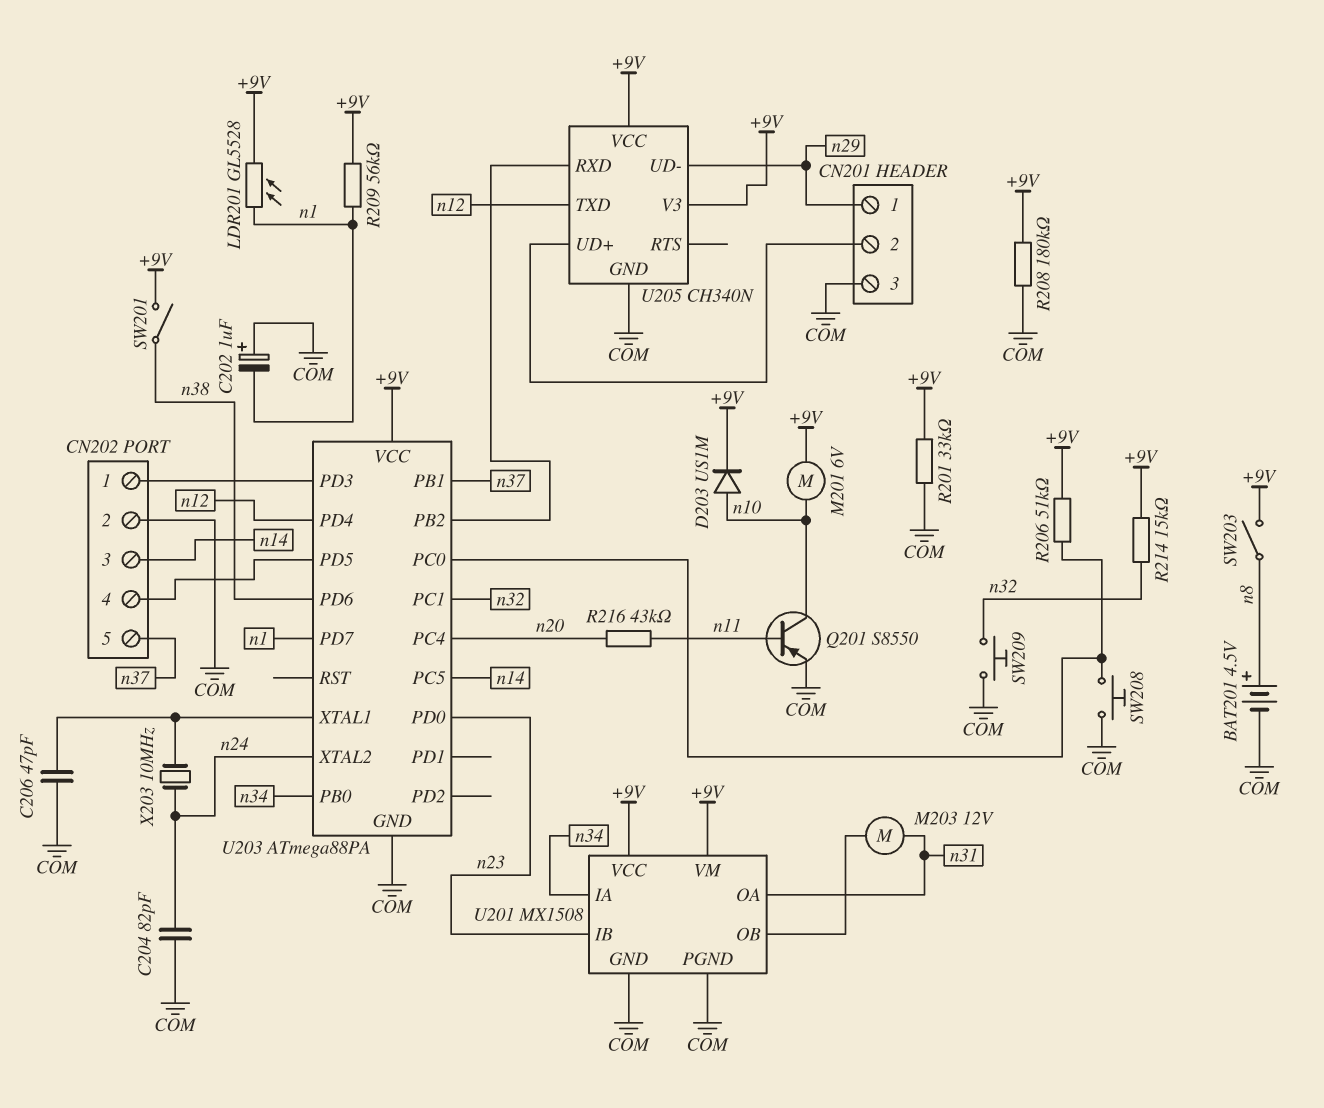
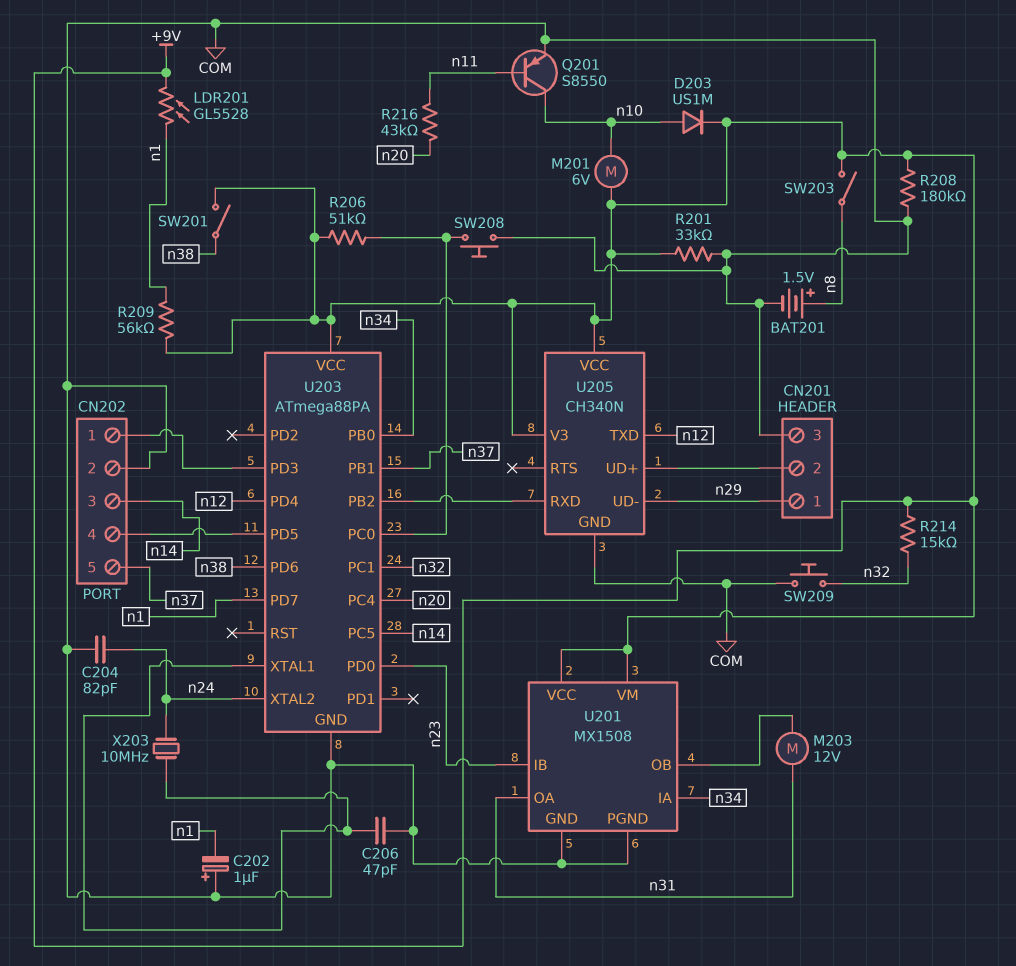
BAT201: 4.5V (plus n8, minus COM) -> 1.5V (plus n8, minus COM)

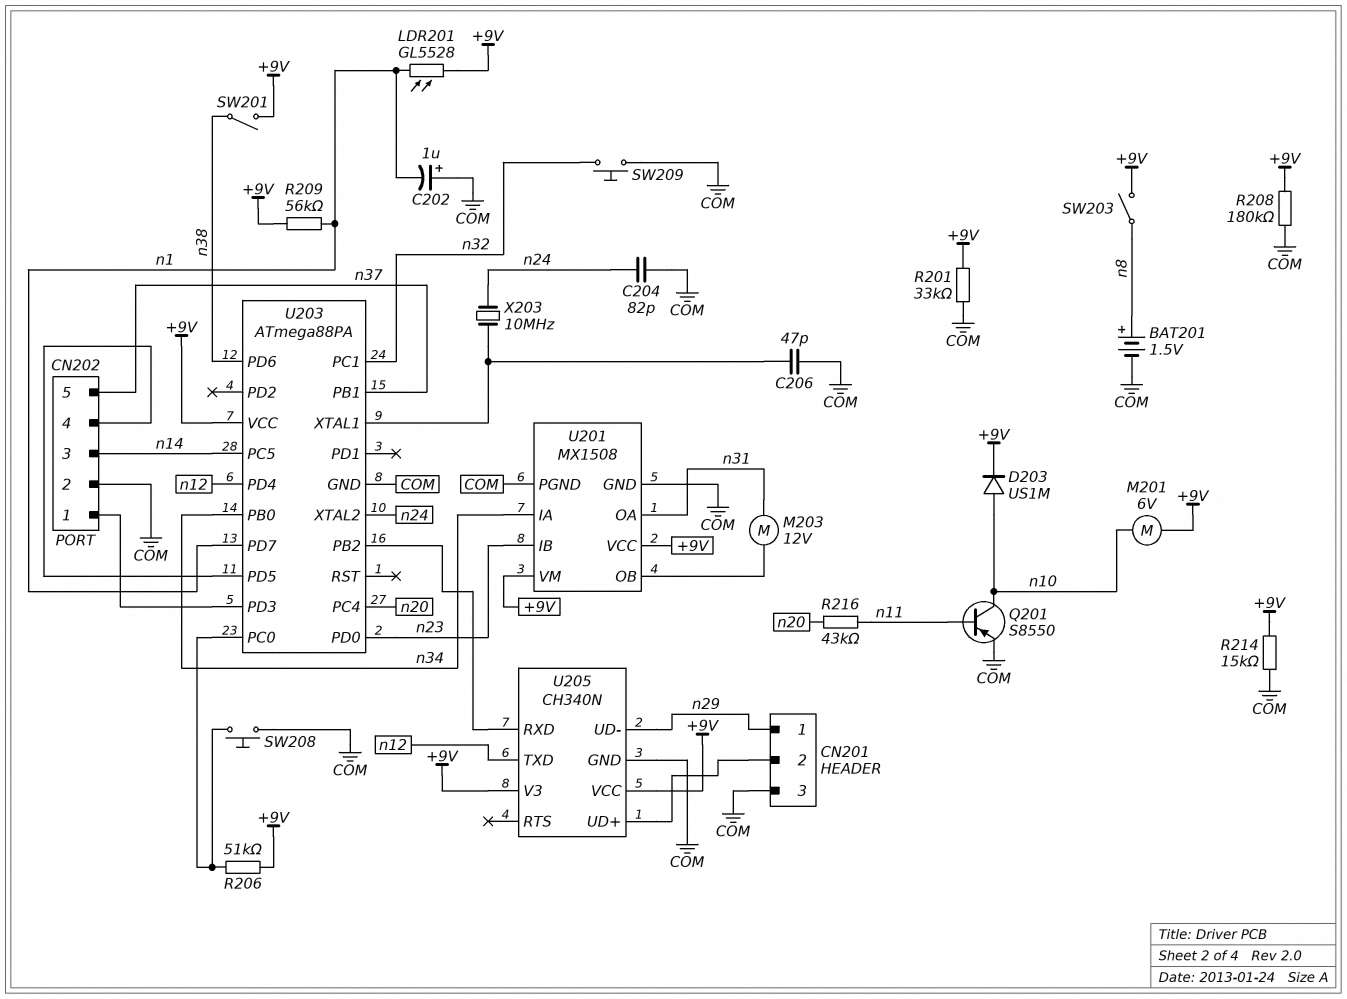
R214: 15k (+9V, n32) -> 15k (+9V, COM)

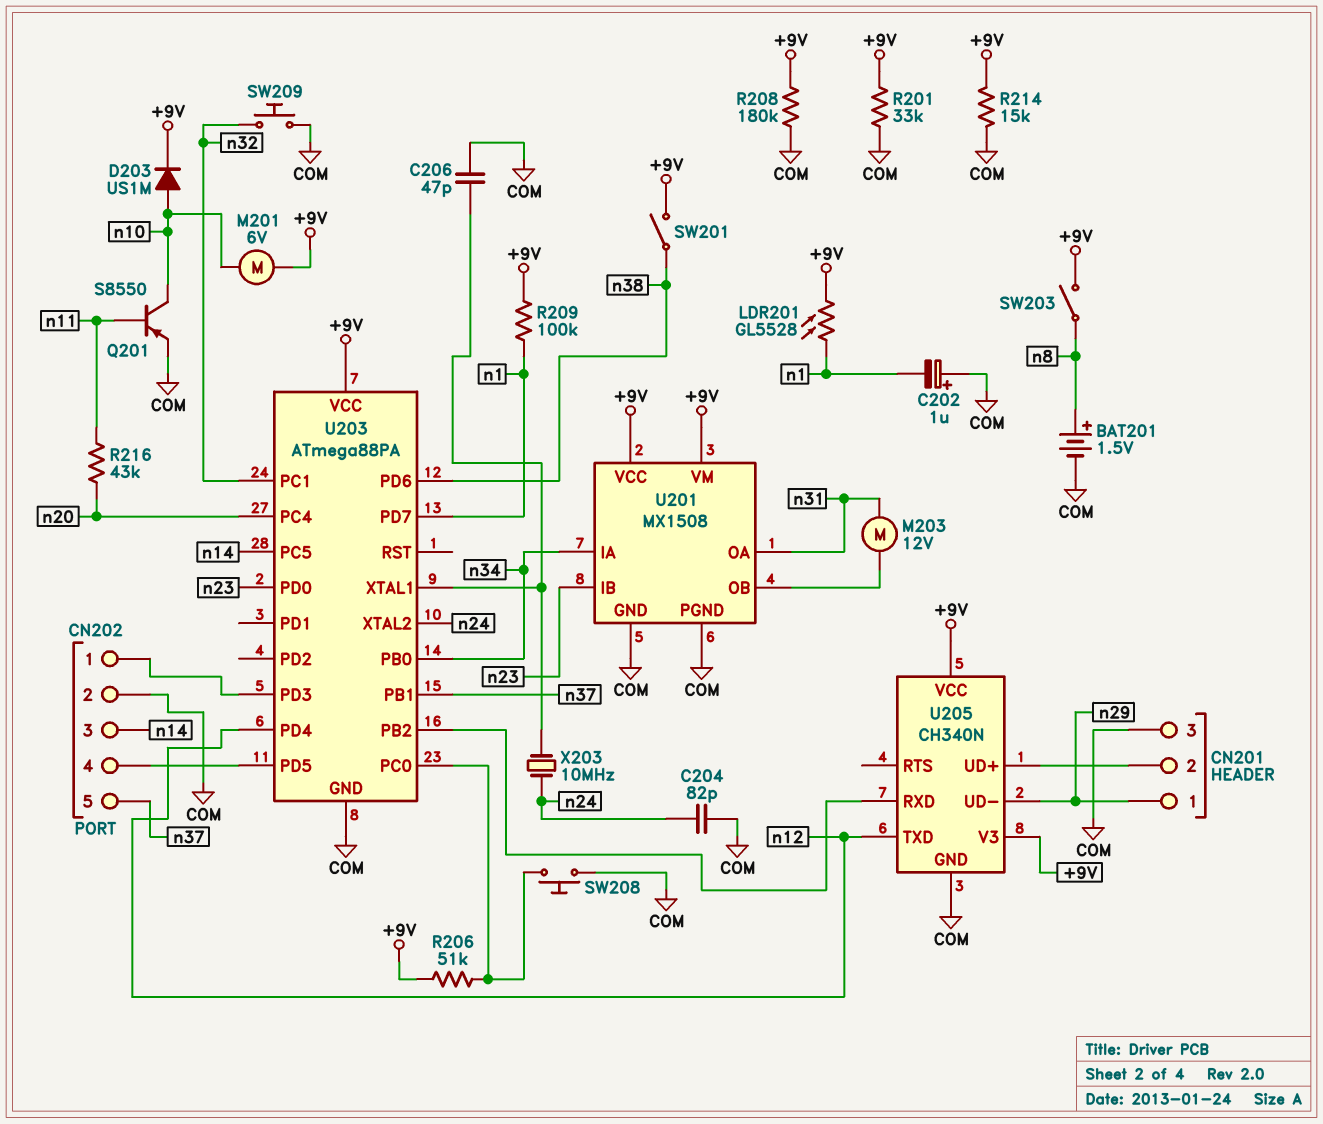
R209: 56k (+9V, n1) -> 100k (+9V, n1)

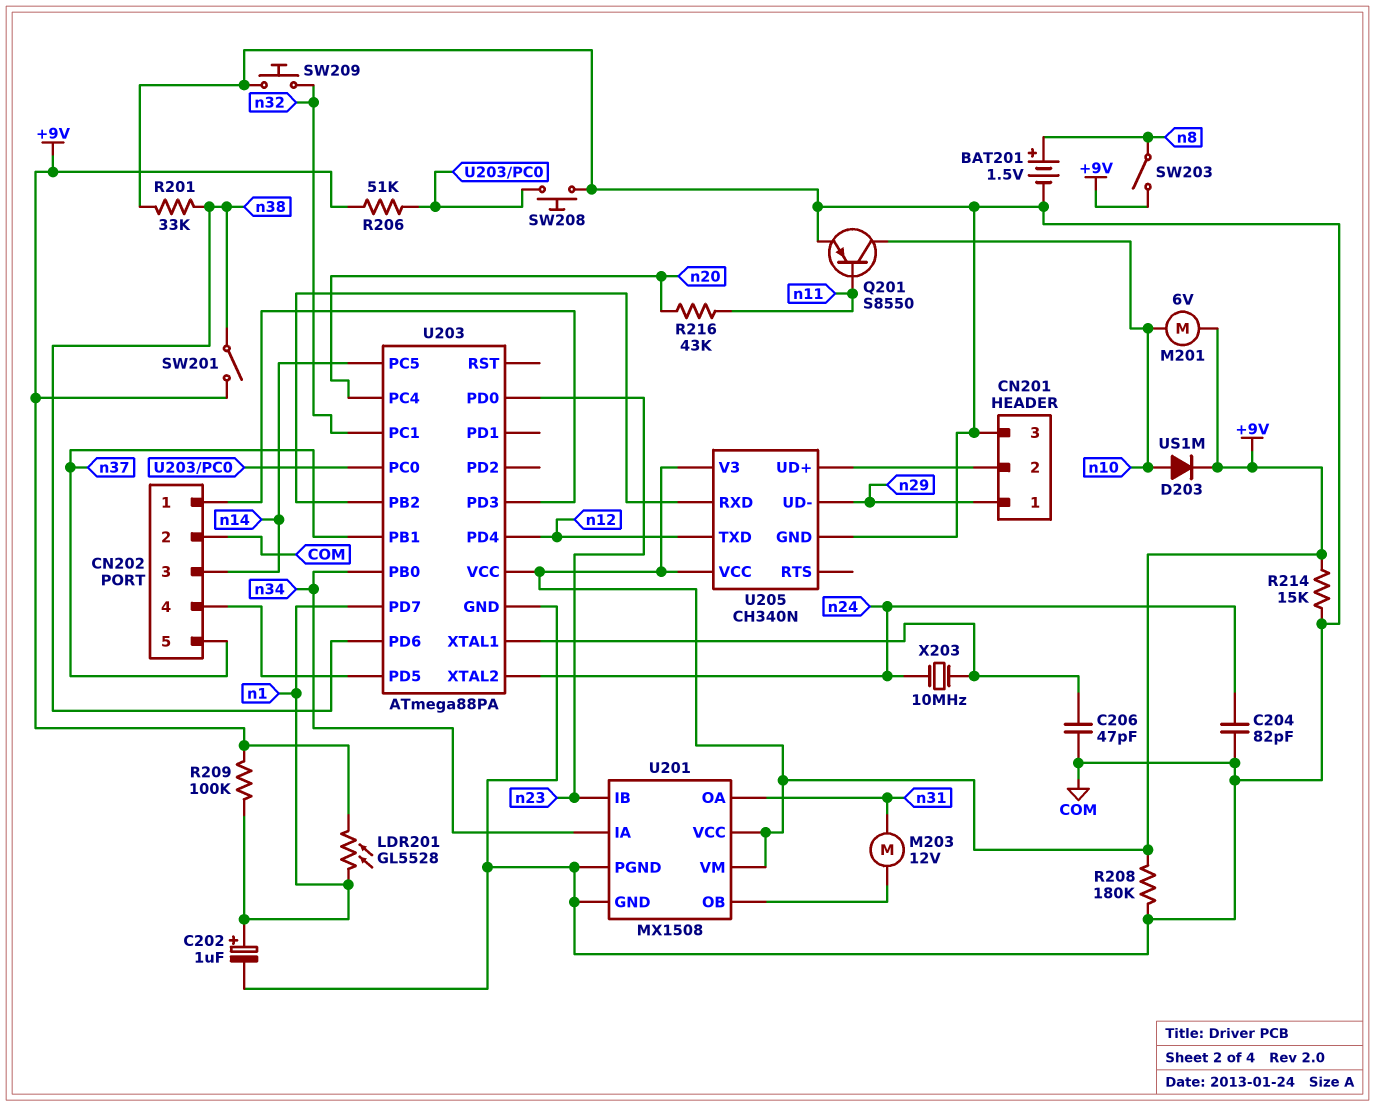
C202: 1uF (plus COM, minus n1) -> 1uF (plus n1, minus COM)
R201: 33k (+9V, COM) -> 33k (COM, n38)

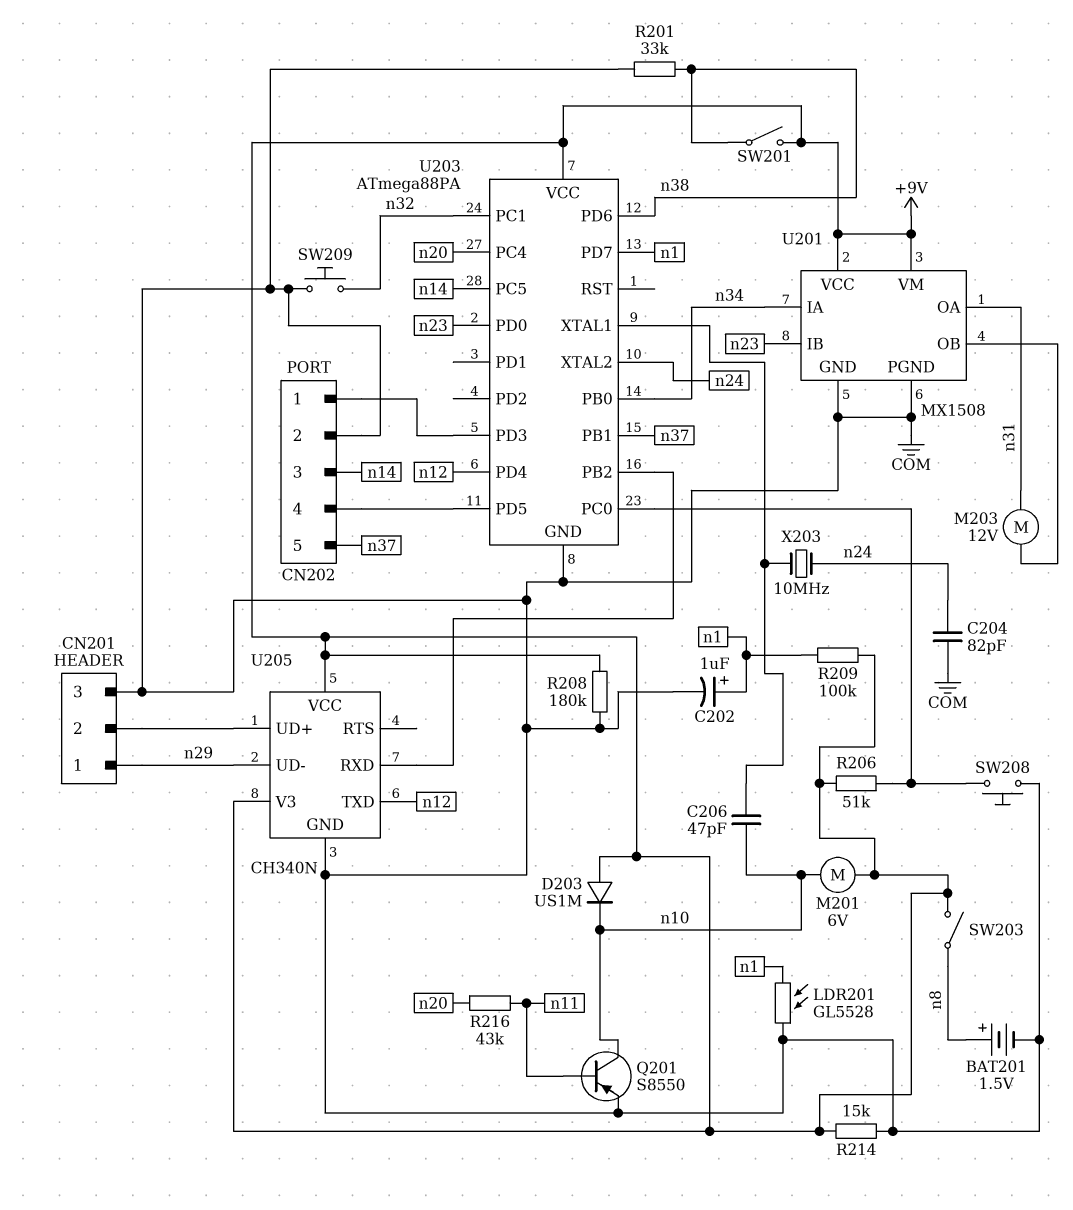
C206: 47pF (COM, U203/XTAL1) -> 47pF (U203/XTAL1, n10)
D203: diode US1M (A n10, K +9V) -> diode US1M (A +9V, K n10)
LDR201: GL5528 (+9V, n1) -> GL5528 (COM, n1)

